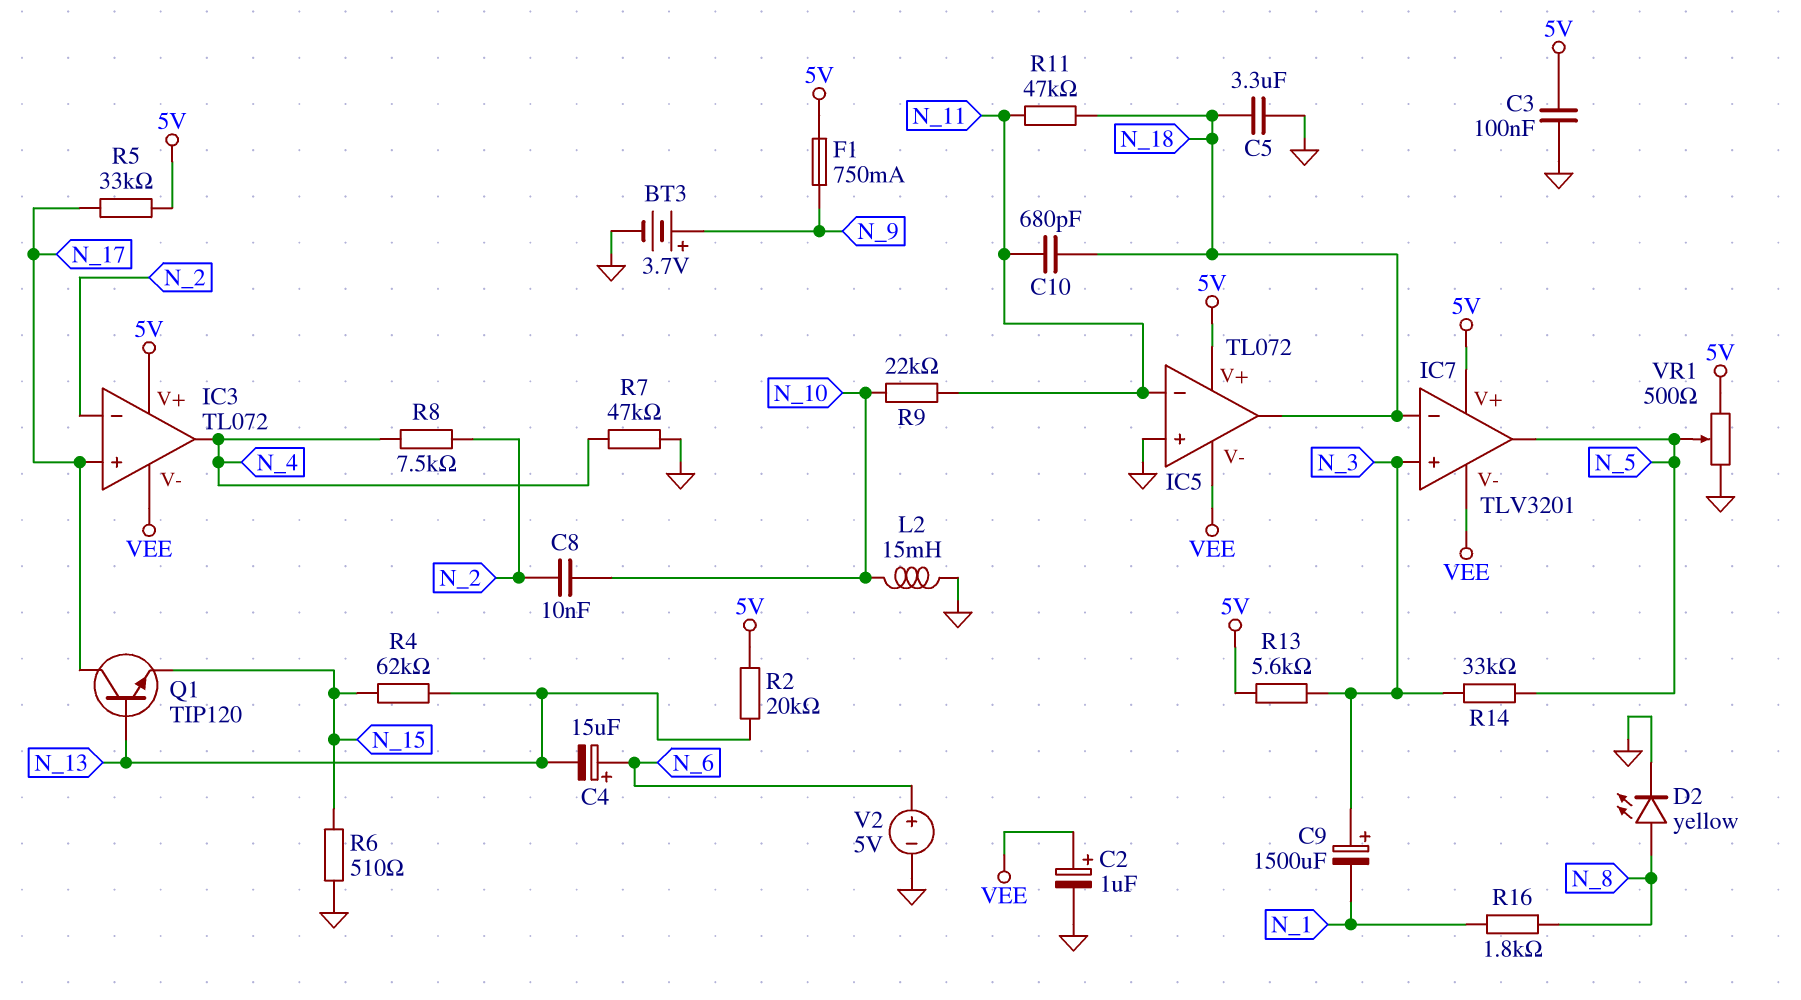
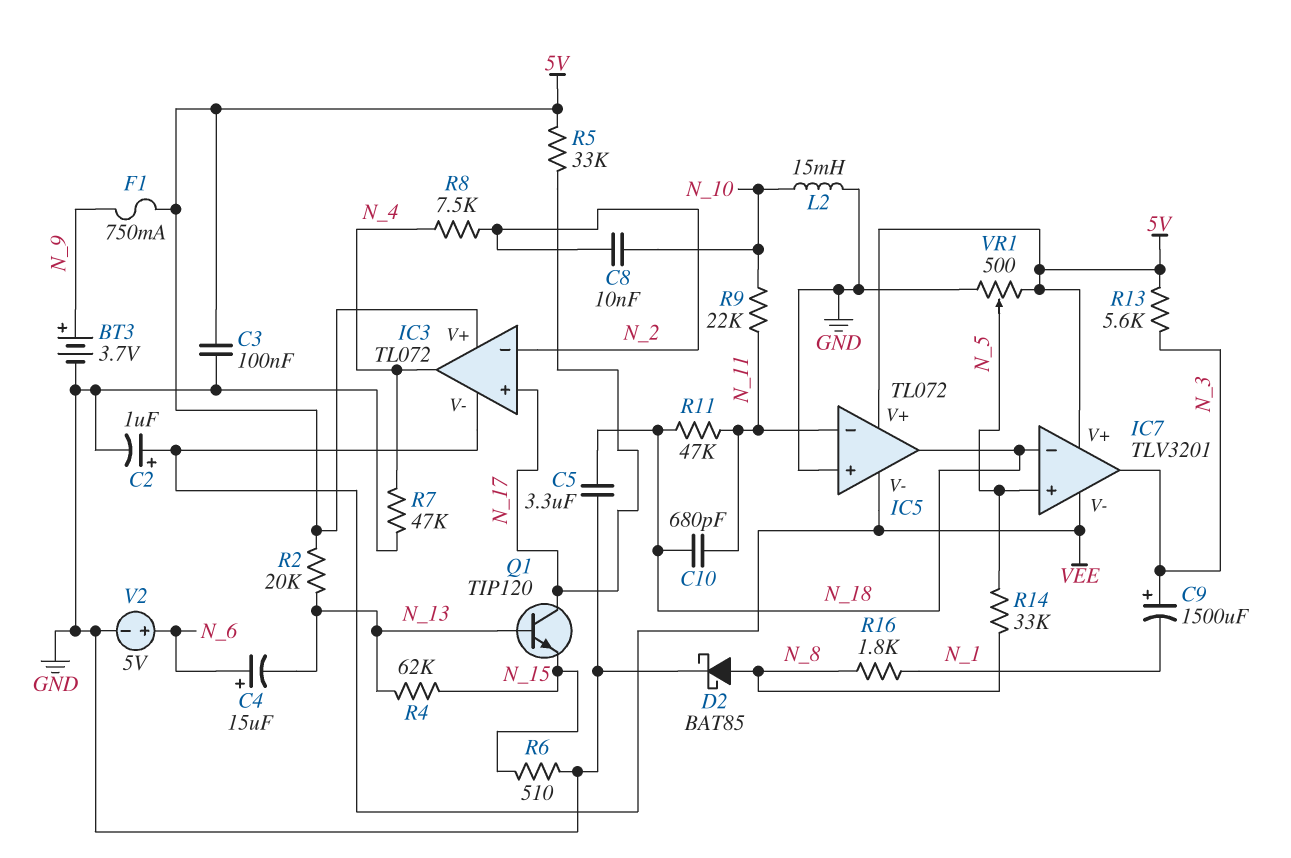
D2: LED yellow (A N_8, K GND) -> schottky BAT85 (A N_8, K GND)
IC7 pin in+: N_3 -> N_5
IC7 pin out: N_5 -> N_3
R14: 33k (N_3, N_5) -> 33k (N_5, N_8)

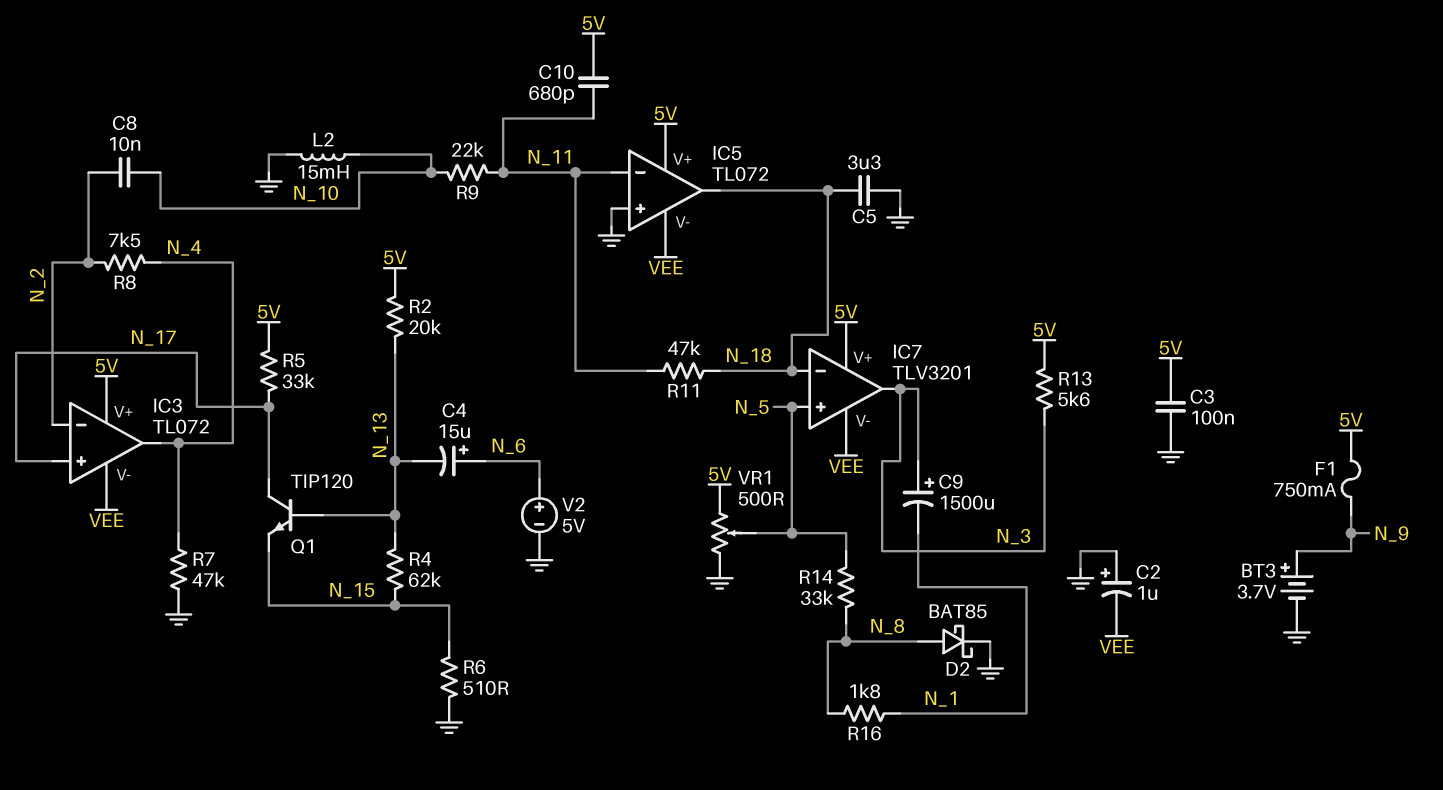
C2: 1uF (plus VEE, minus GND) -> 1uF (plus GND, minus VEE)
C10: 680pF (N_11, N_18) -> 680pF (5V, N_11)

